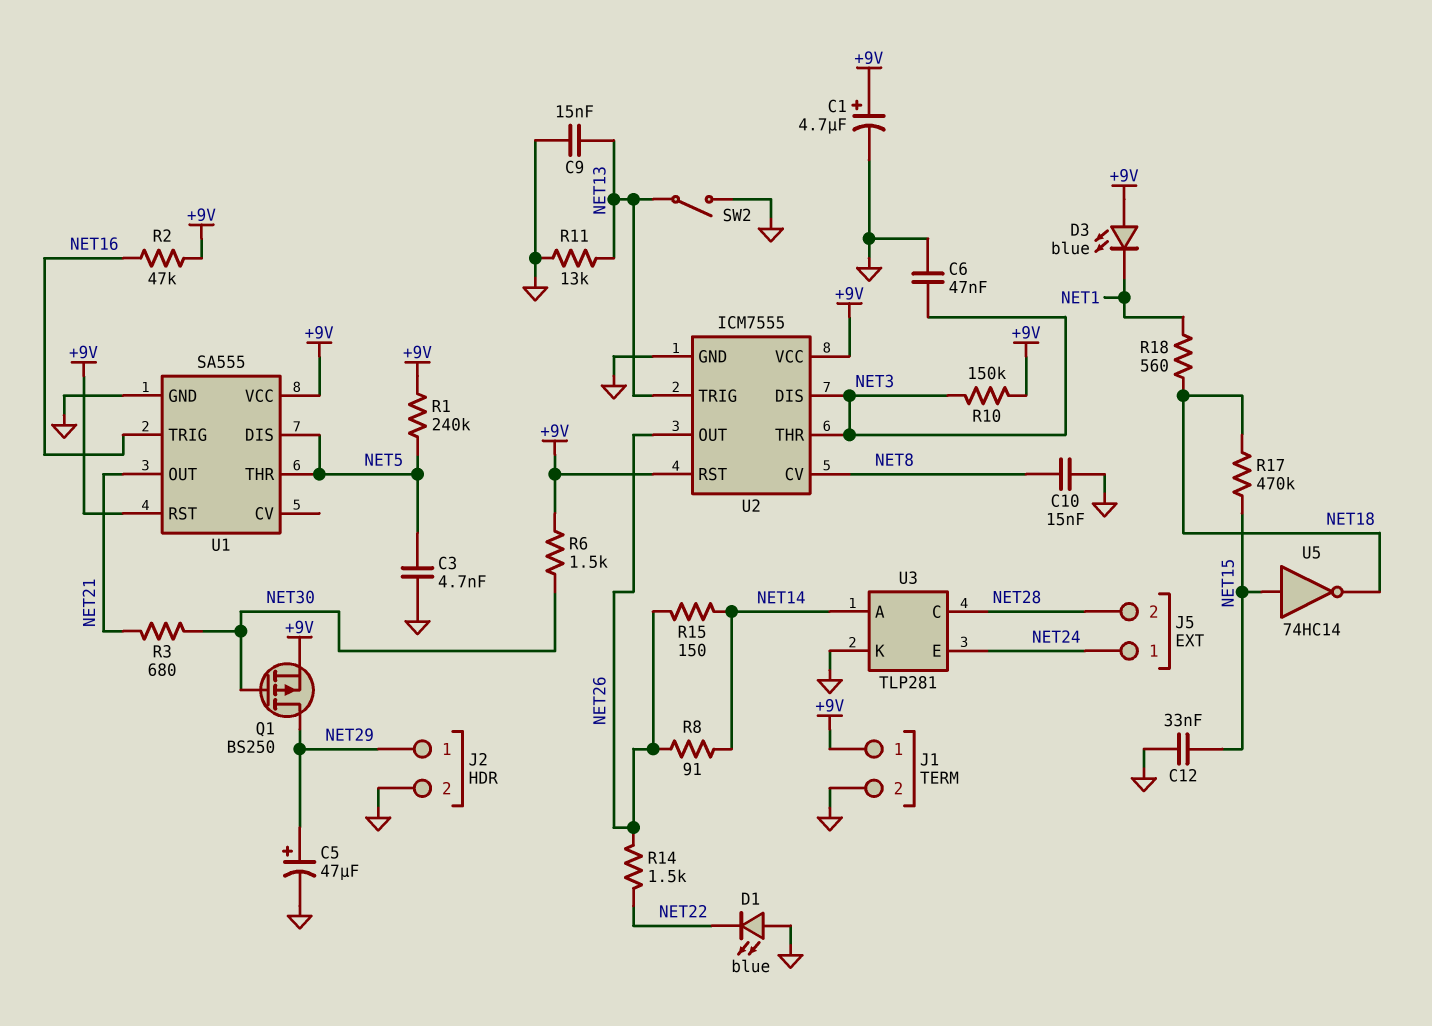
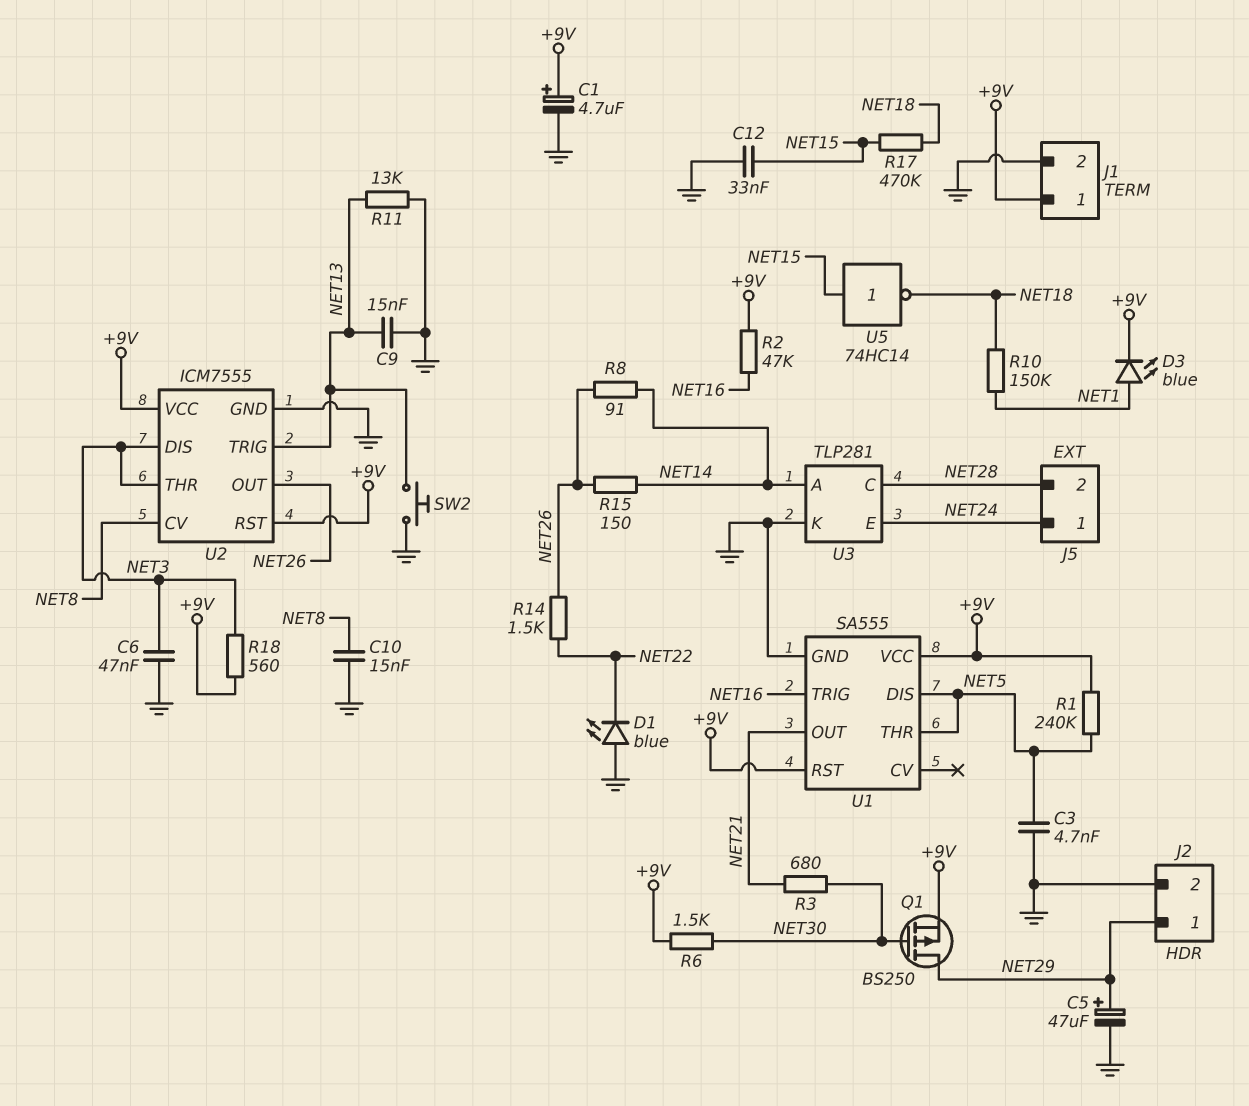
D3: LED blue (A +9V, K NET1) -> LED blue (A NET1, K +9V)
R10: 150k (+9V, NET3) -> 150k (NET1, NET18)
R18: 560 (NET1, NET18) -> 560 (+9V, NET3)
SW2: switch (GND, NET13) -> button (GND, NET13)

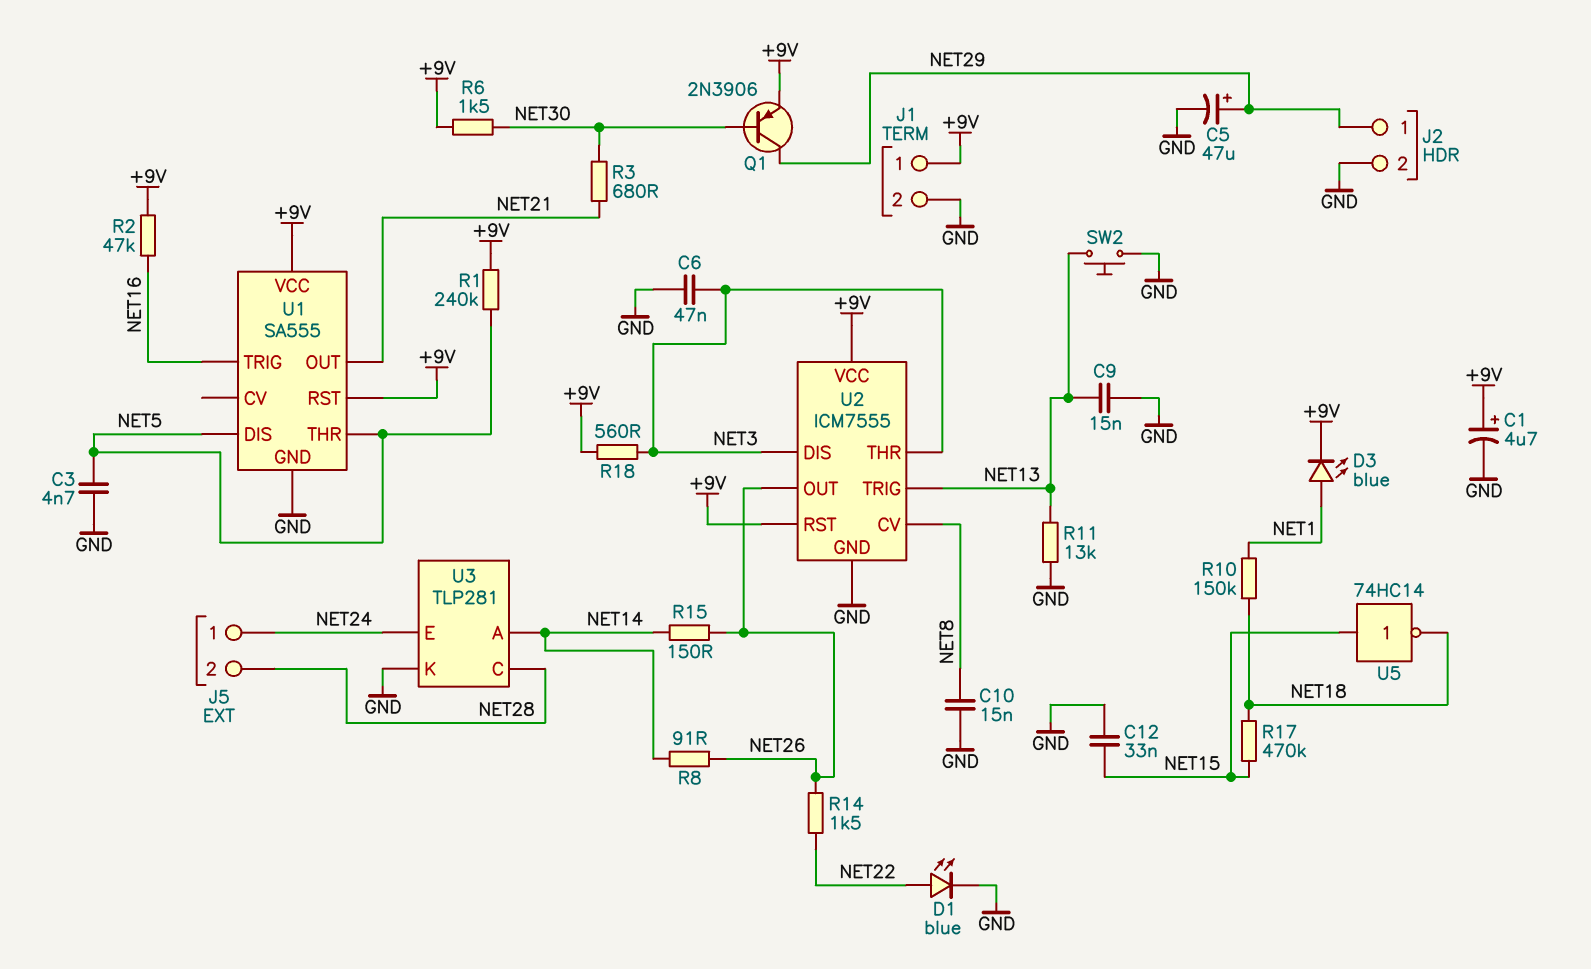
D1: LED blue (A GND, K NET22) -> LED blue (A NET22, K GND)
Q1: PMOS BS250 (G NET30, D NET29, S +9V) -> PNP 2N3906 (B NET30, C NET29, E +9V)

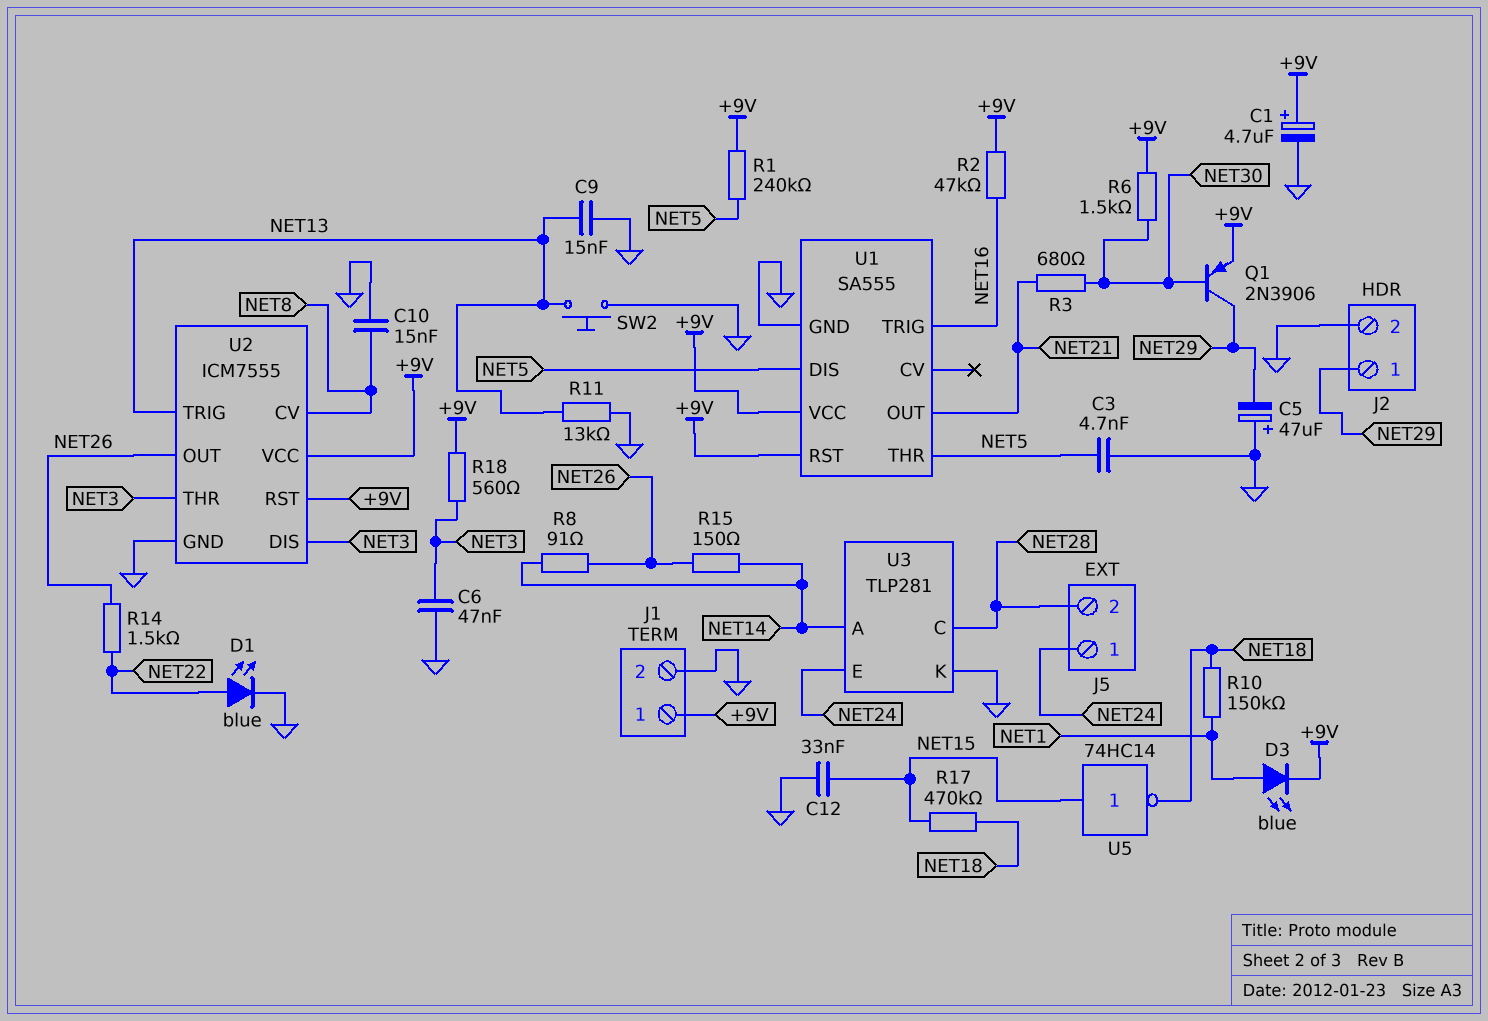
C5: 47uF (plus NET29, minus GND) -> 47uF (plus GND, minus NET29)

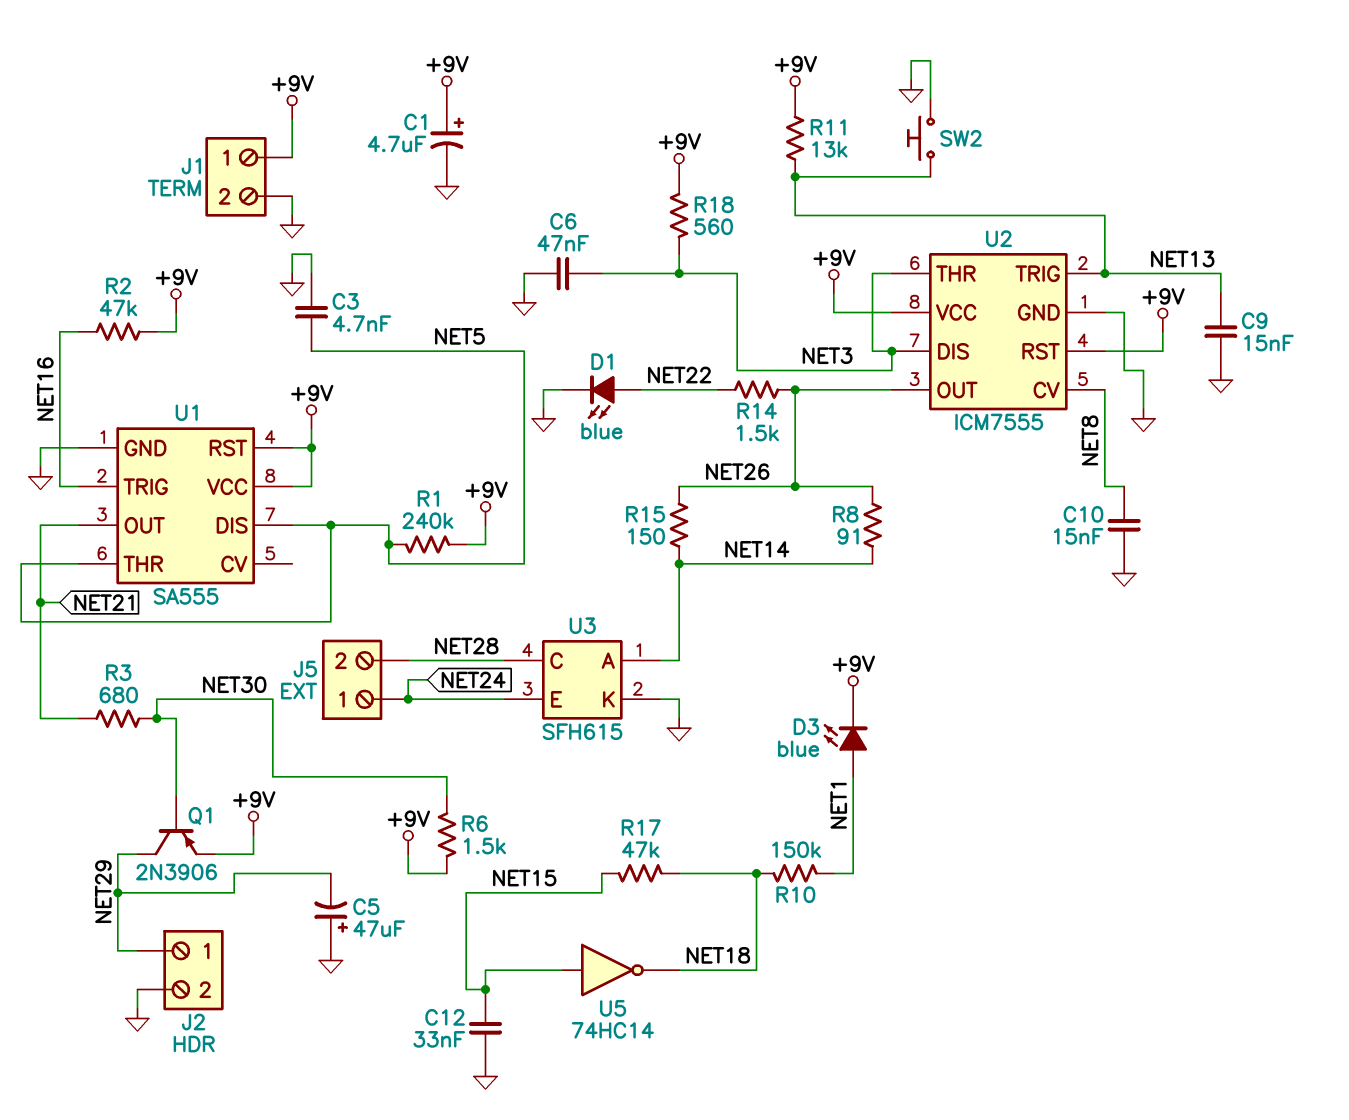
R11: 13k (GND, NET13) -> 13k (+9V, NET13)
R17: 470k (NET15, NET18) -> 47k (NET15, NET18)
U3: TLP281 -> SFH615

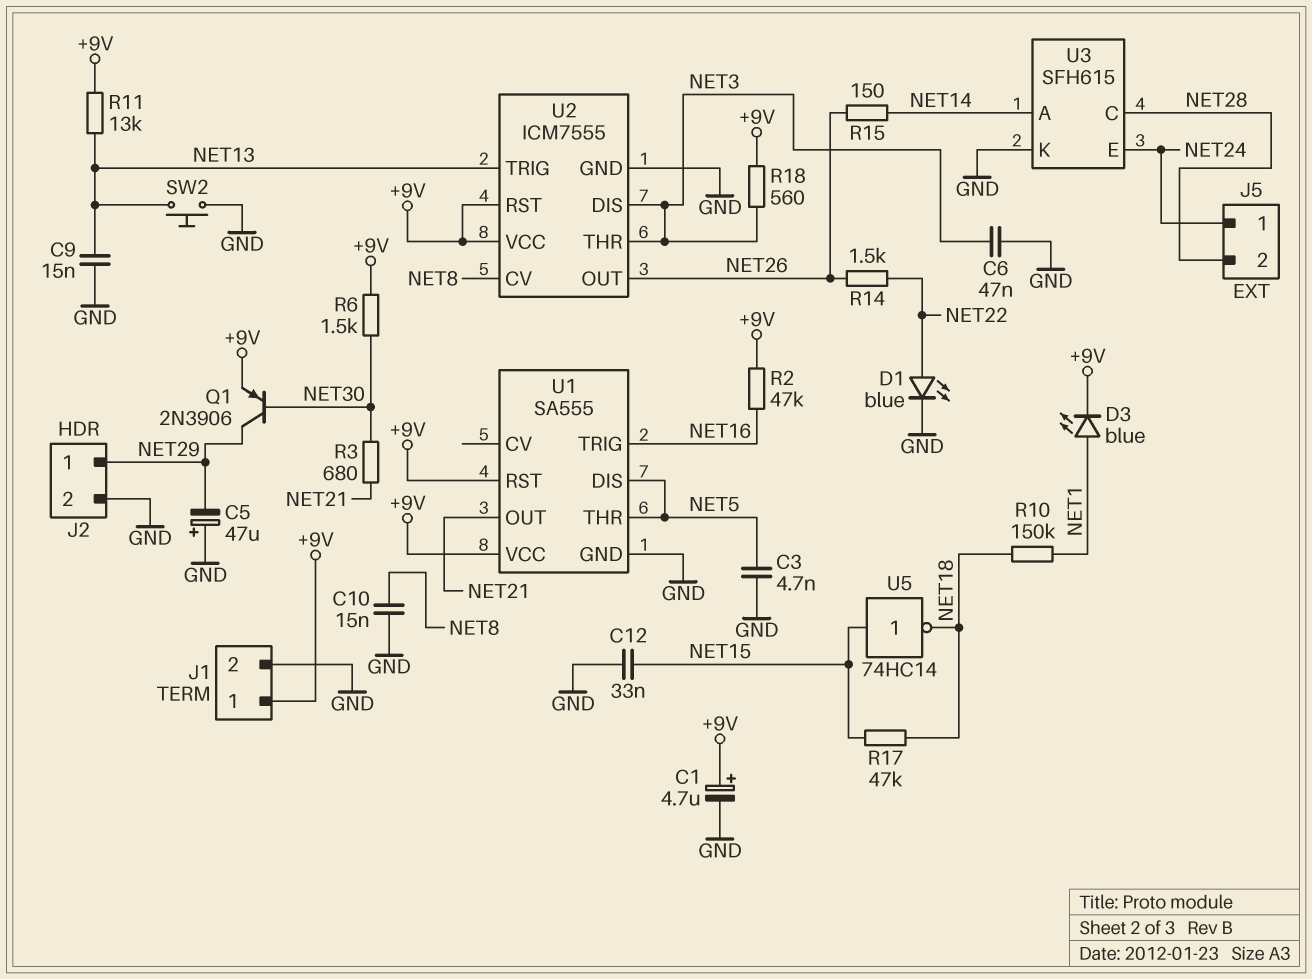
R1: 240k (+9V, NET5) -> none
R8: 91 (NET14, NET26) -> none

